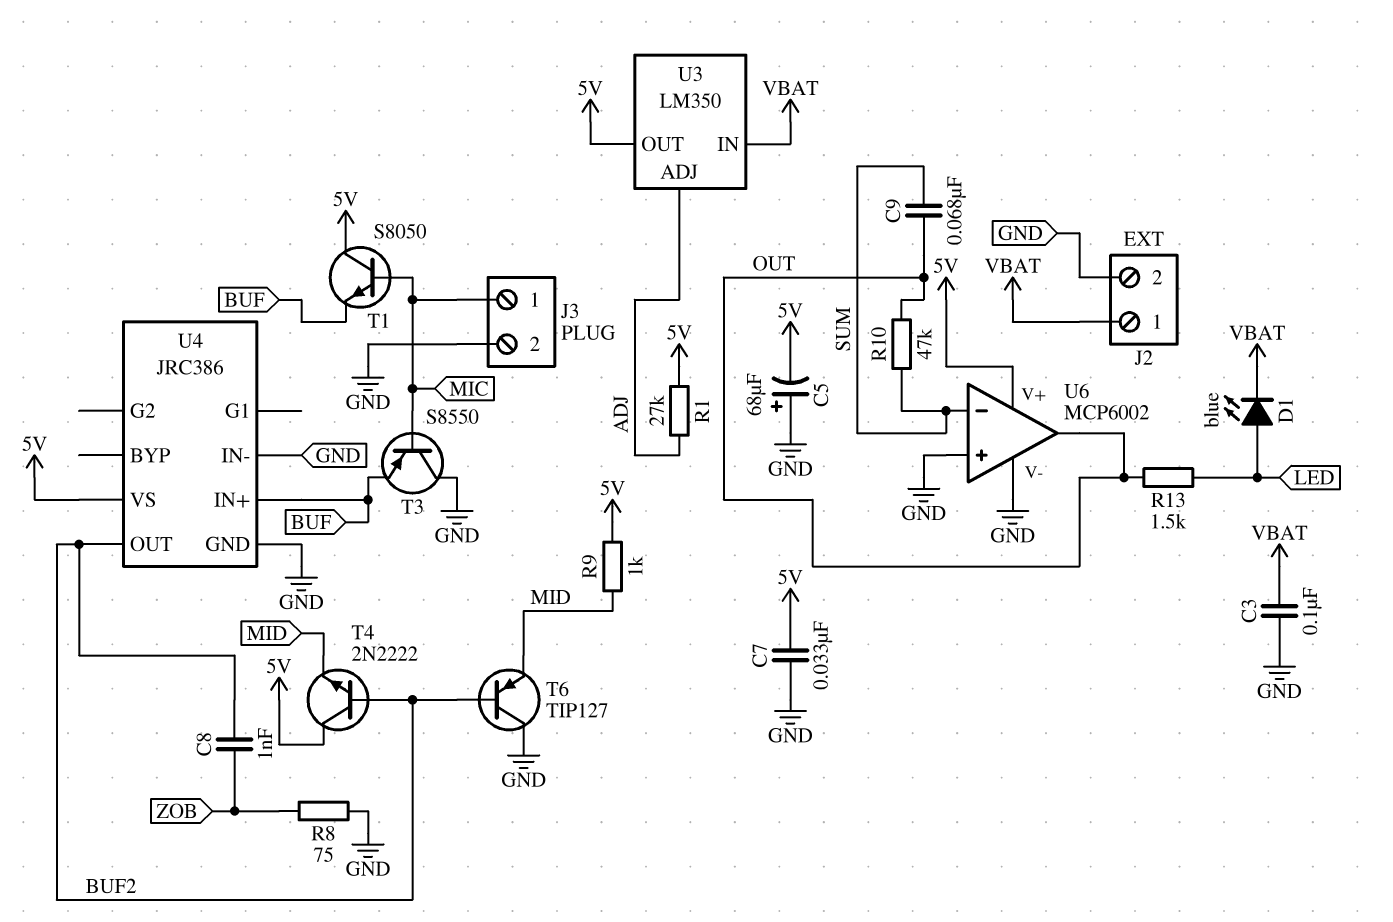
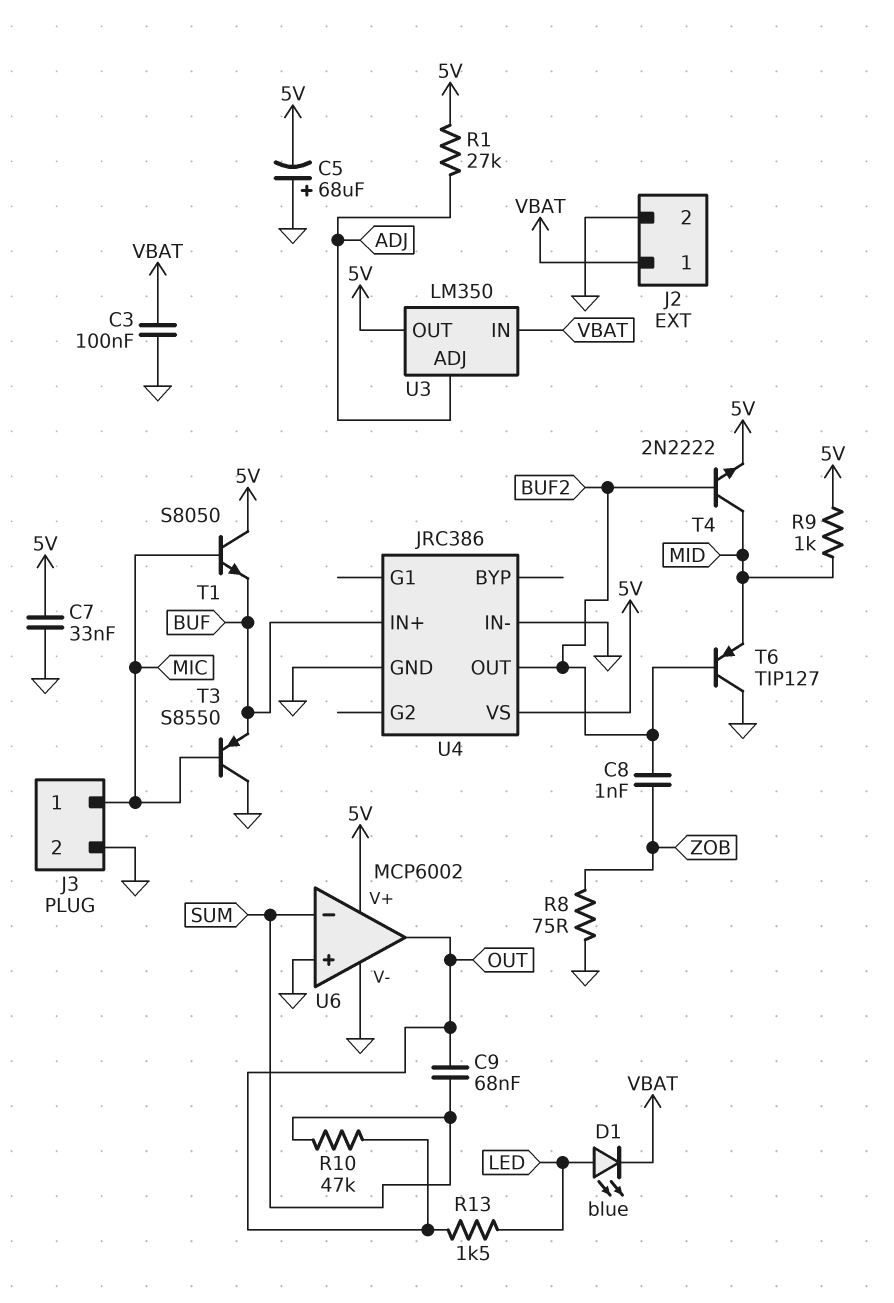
T4: NPN 2N2222 (B BUF2, C 5V, E MID) -> NPN 2N2222 (B BUF2, C MID, E 5V)

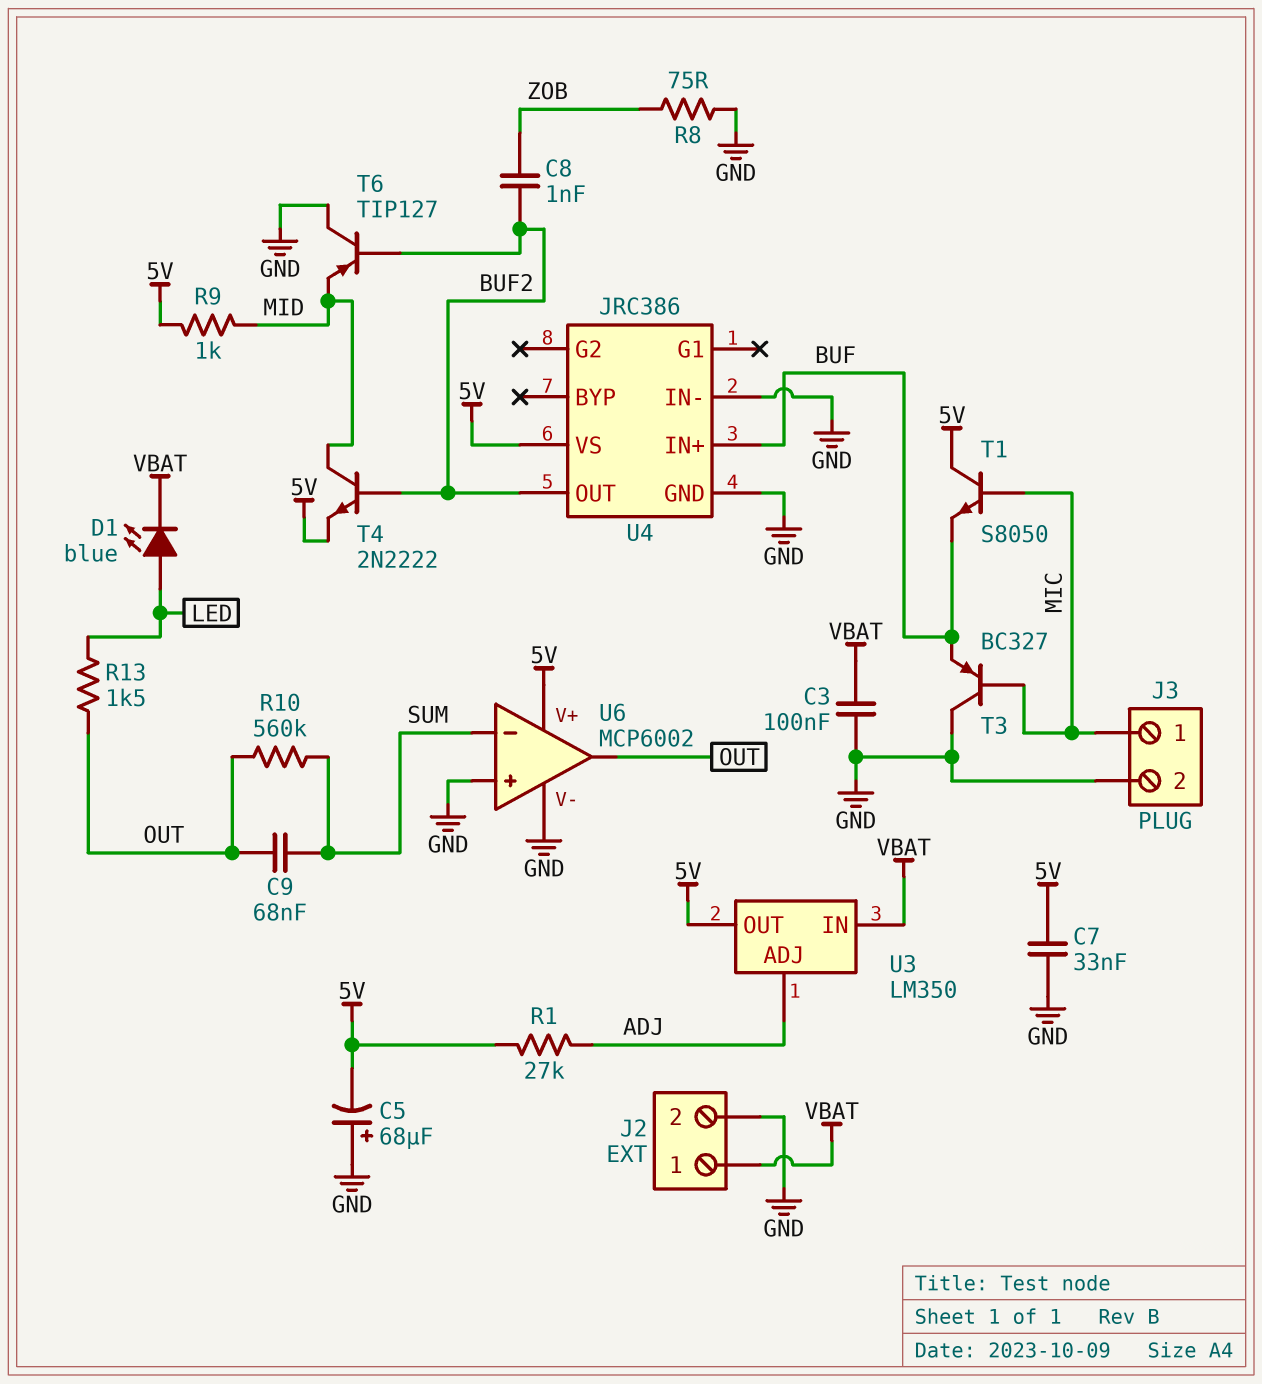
R10: 47k (OUT, SUM) -> 560k (OUT, SUM)
T3: PNP S8550 (B MIC, C GND, E BUF) -> PNP BC327 (B MIC, C GND, E BUF)

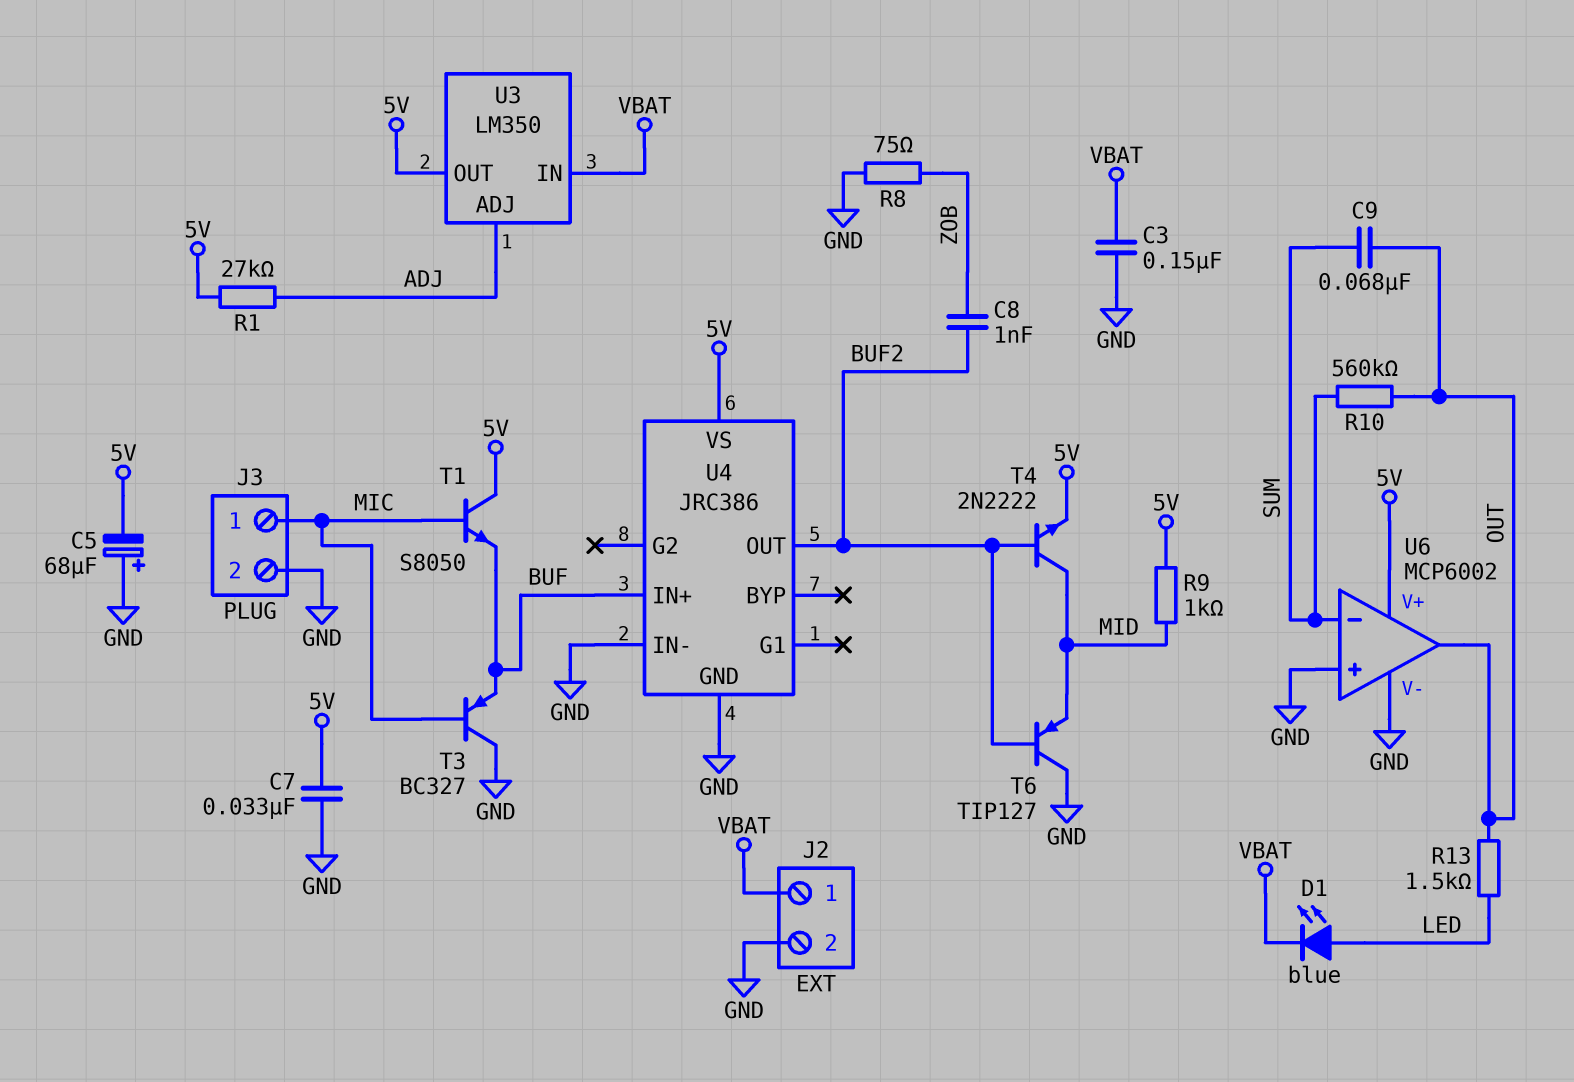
C3: 100nF (GND, VBAT) -> 150nF (GND, VBAT)

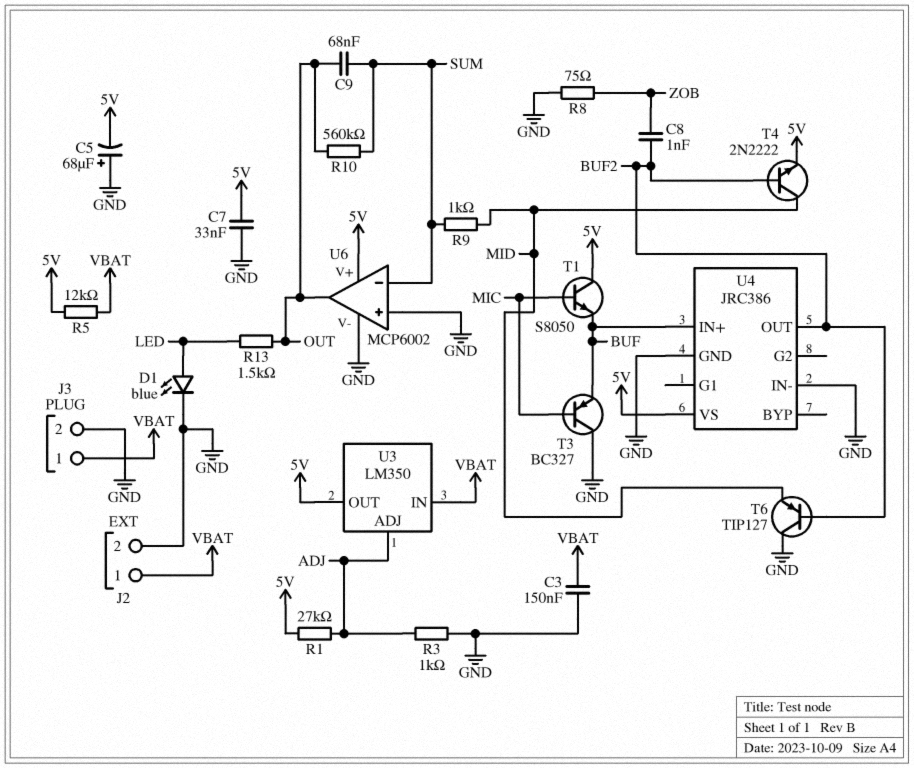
D1: LED blue (A LED, K VBAT) -> LED blue (A LED, K GND)
J3 pin 1: MIC -> VBAT
R3: none -> 1k (ADJ, GND)
R5: none -> 12k (5V, VBAT)
R9: 1k (5V, MID) -> 1k (MID, SUM)

